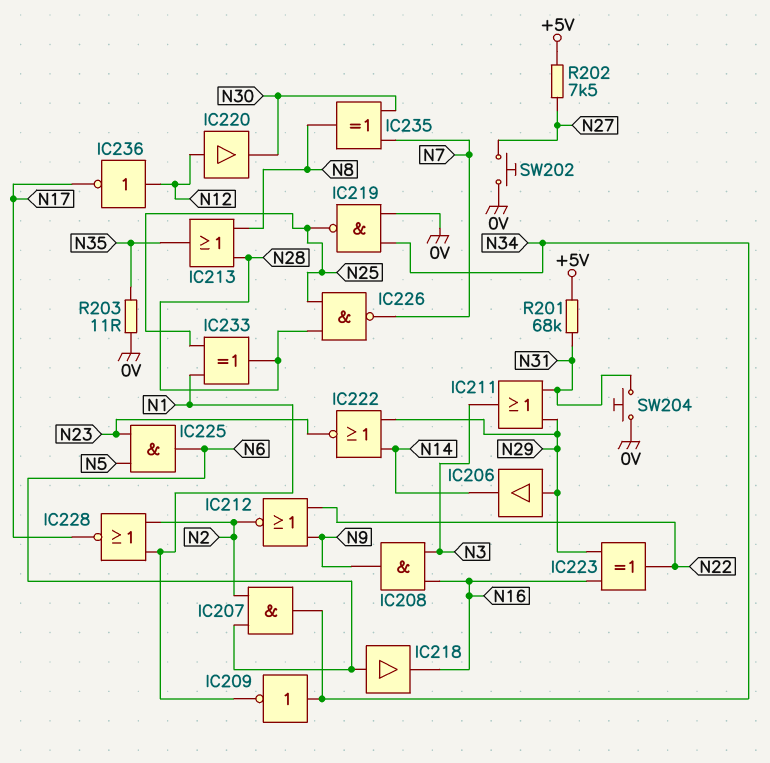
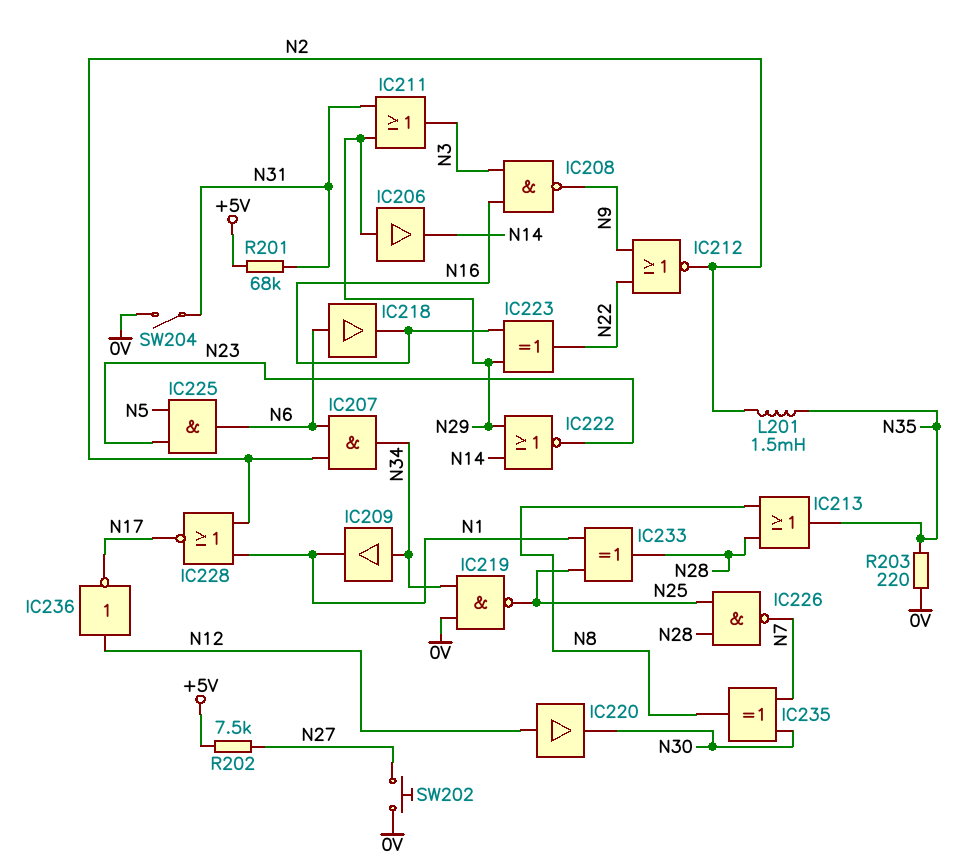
IC208: AND (in N3, in N16, out N9) -> NAND (in N3, in N16, out N9)
IC209: NOT (in N34, out N1) -> buffer (in N34, out N1)
L201: none -> 1.5mH (N2, N35)
R203: 11 (0V, N35) -> 220 (0V, N35)
SW204: button (0V, N31) -> switch (0V, N31)

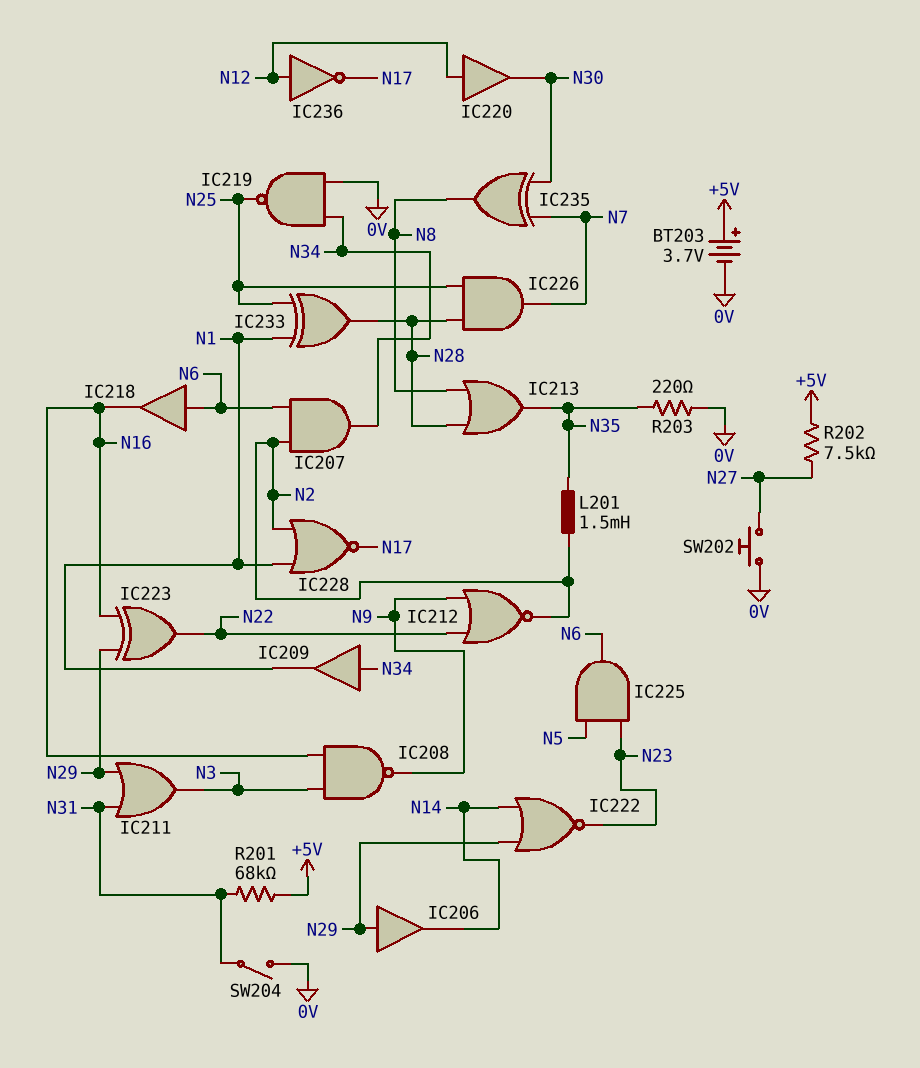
BT203: none -> 3.7V (plus +5V, minus 0V)
IC226: NAND (in N25, in N28, out N7) -> AND (in N25, in N28, out N7)

